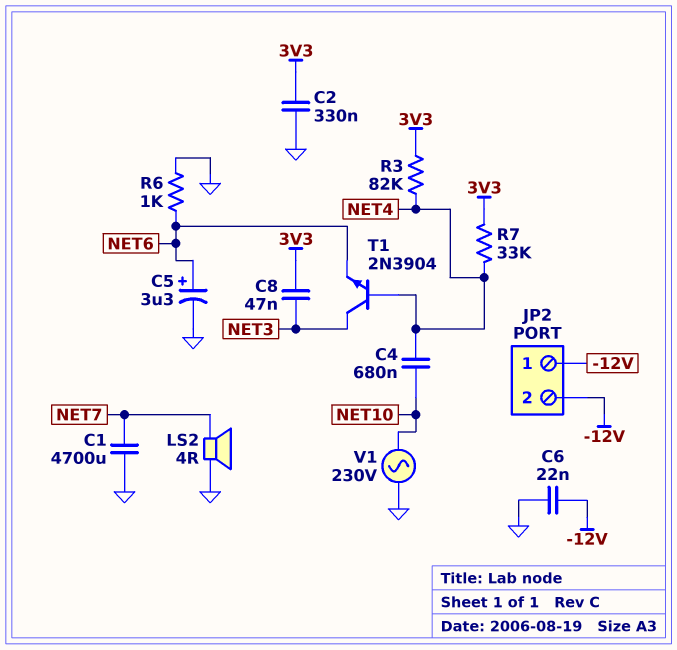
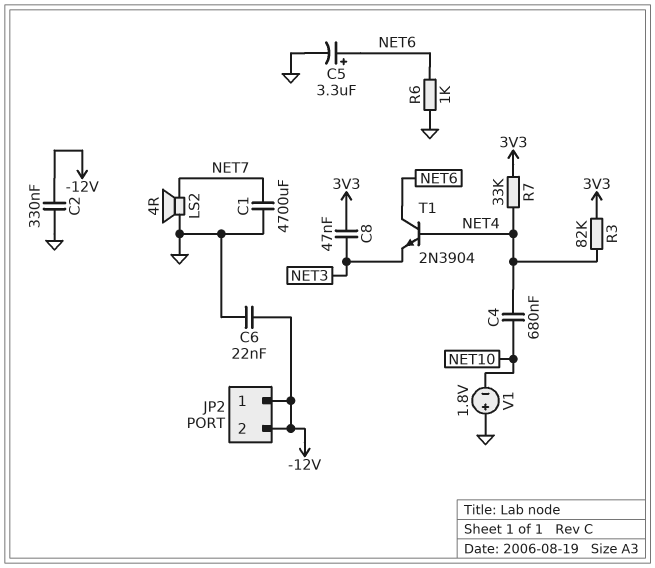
C2: 330nF (3V3, GND) -> 330nF (-12V, GND)
T1: NPN 2N3904 (B NET4, C NET3, E NET6) -> NPN 2N3904 (B NET4, C NET6, E NET3)
V1: AC 230V (GND, NET10) -> 1.8V (plus GND, minus NET10)

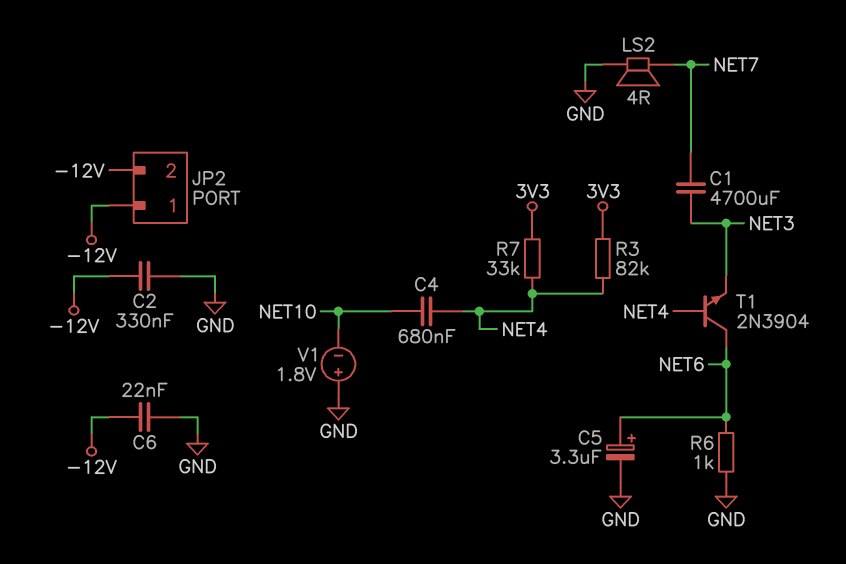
C1: 4700uF (GND, NET7) -> 4700uF (NET3, NET7)
C8: 47nF (3V3, NET3) -> none

